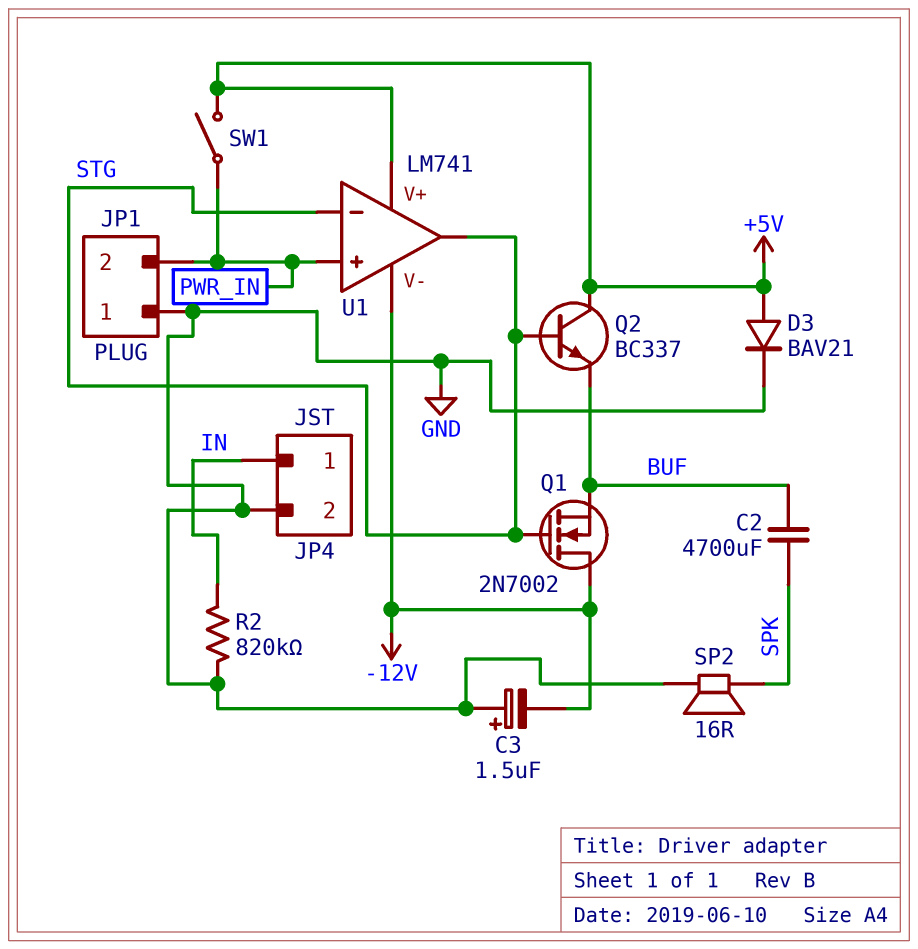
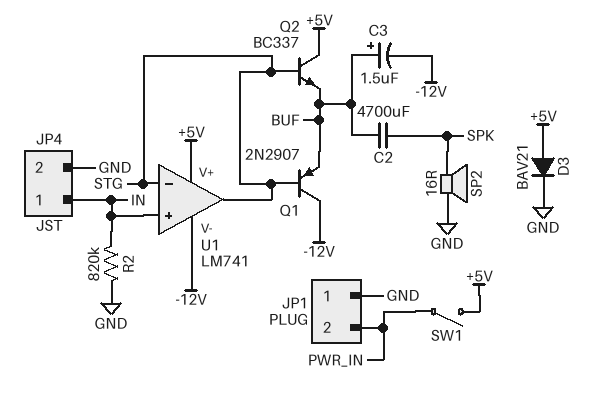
C3: 1.5uF (plus GND, minus -12V) -> 1.5uF (plus BUF, minus -12V)
Q1: NMOS 2N7002 (G STG, D -12V, S BUF) -> PNP 2N2907 (B STG, C -12V, E BUF)
U1 pin in+: PWR_IN -> IN

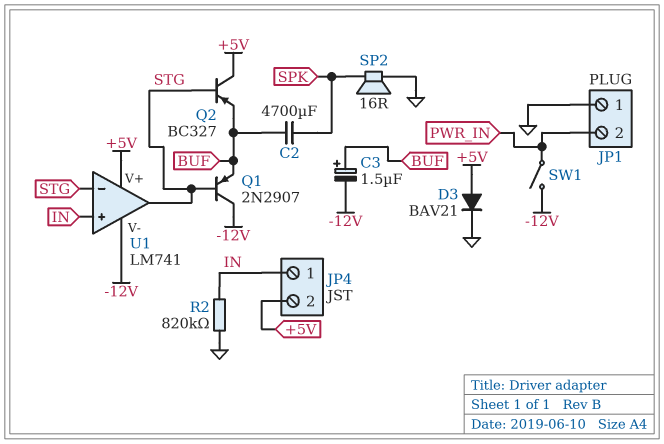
JP4 pin 2: GND -> +5V
Q2: NPN BC337 (B STG, C +5V, E BUF) -> PNP BC327 (B STG, C +5V, E BUF)
SW1: switch (+5V, PWR_IN) -> switch (-12V, PWR_IN)

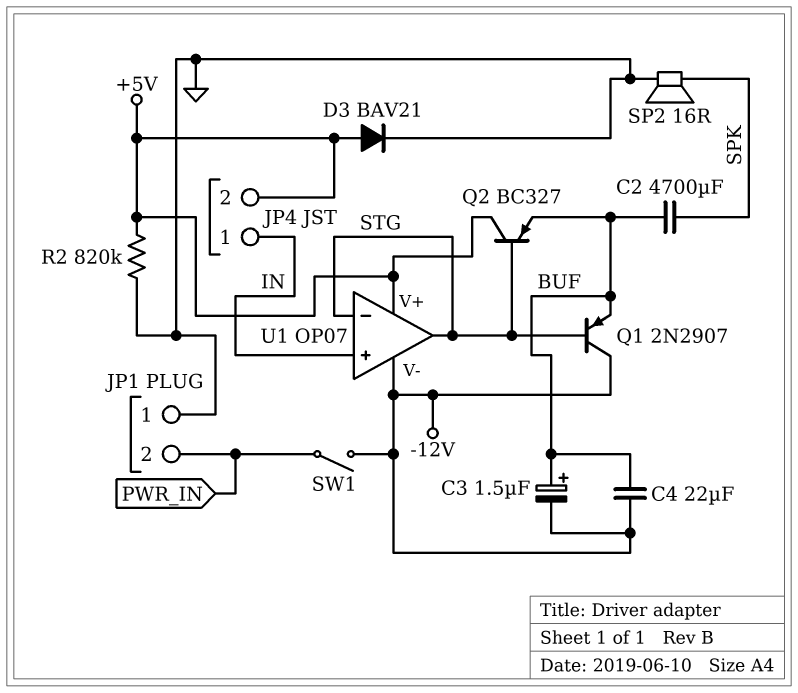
C4: none -> 22uF (-12V, BUF)
R2: 820k (GND, IN) -> 820k (+5V, GND)
U1: LM741 -> OP07

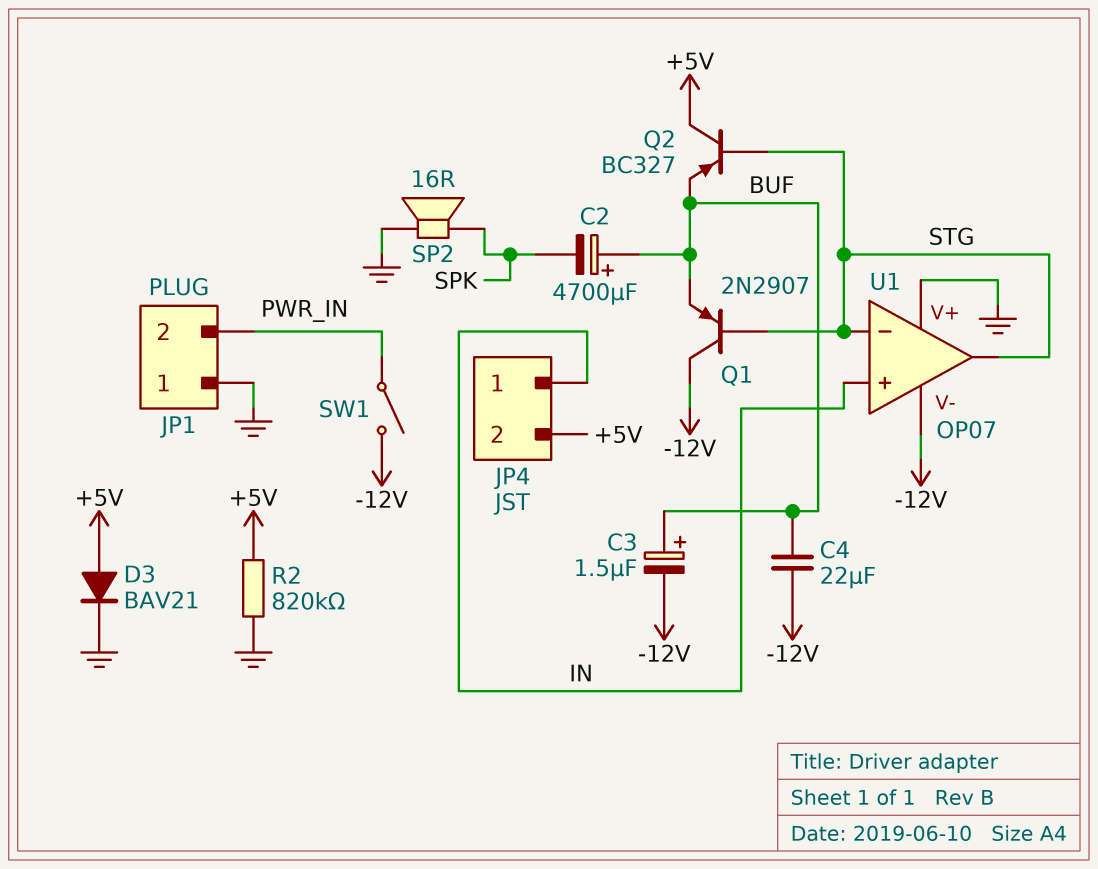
C2: 4700uF (BUF, SPK) -> 4700uF (plus BUF, minus SPK)
U1 pin V+: +5V -> GND

